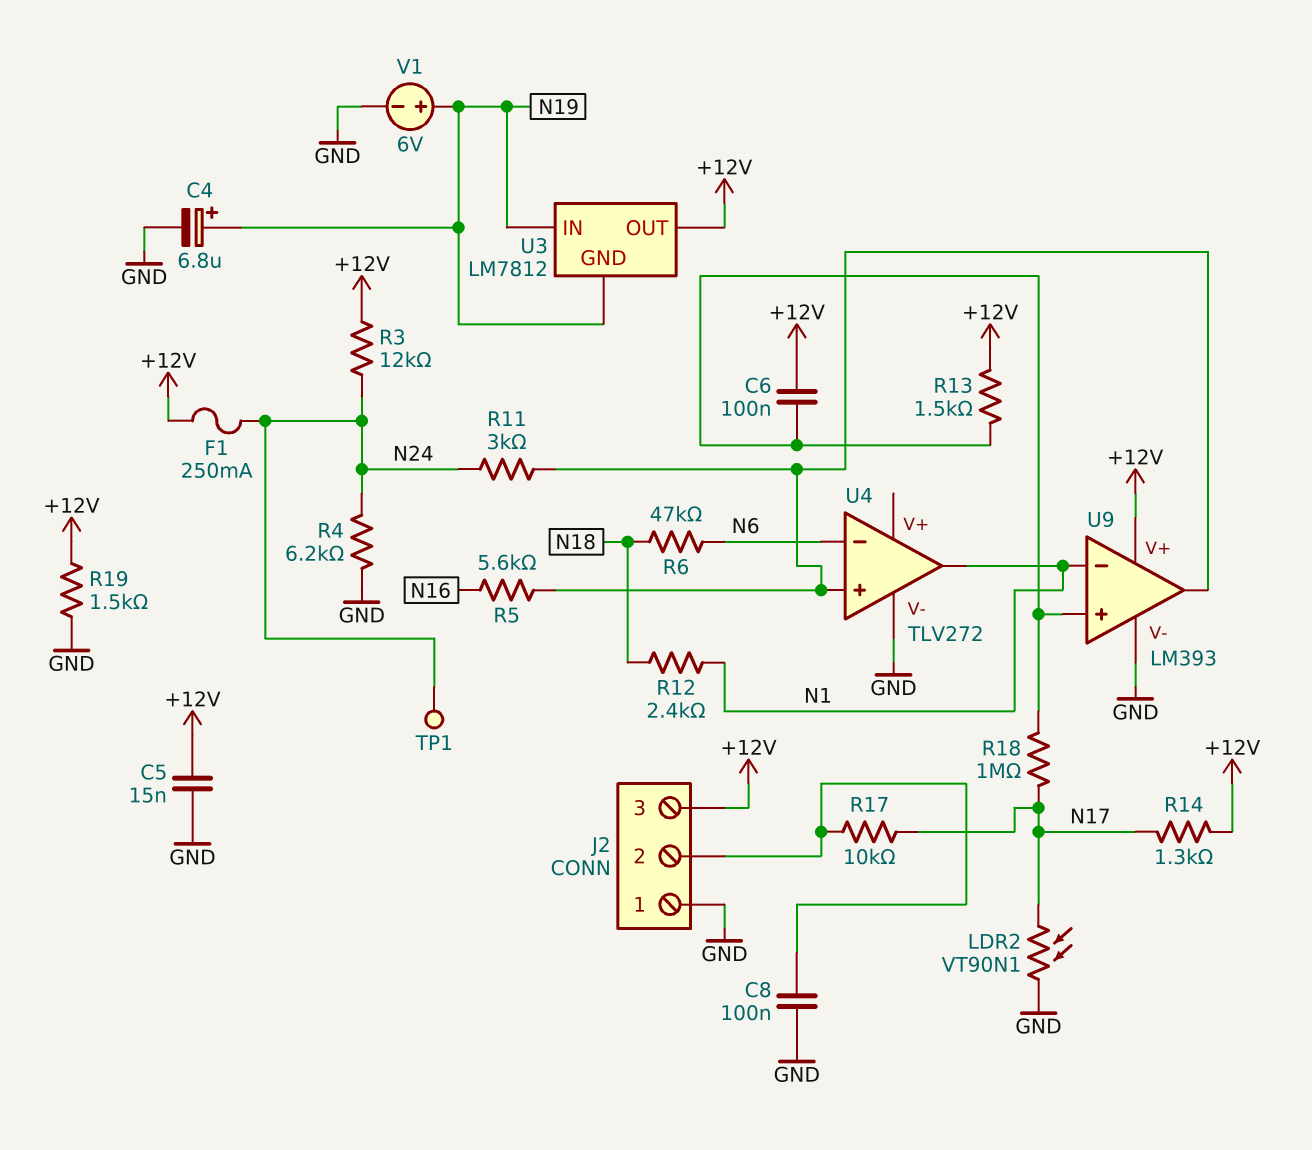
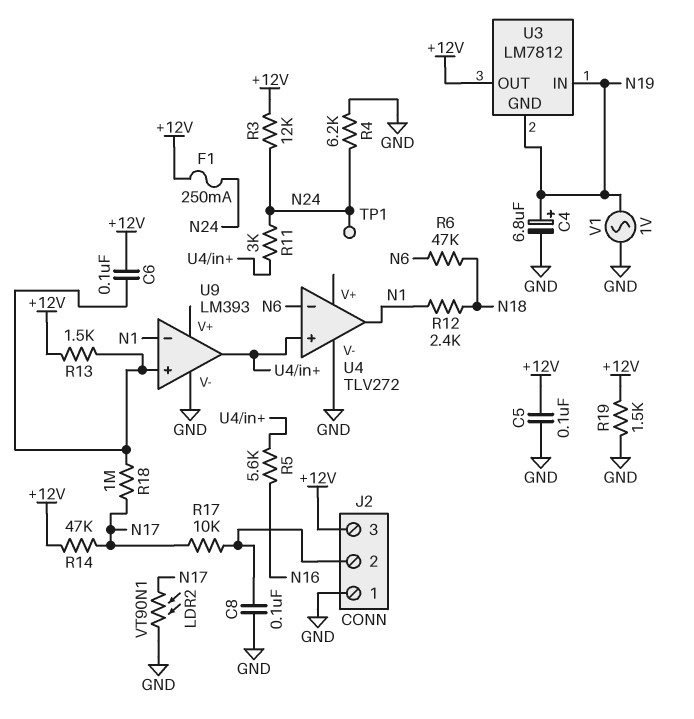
C5: 15nF (+12V, GND) -> 100nF (+12V, GND)
R14: 1.3k (+12V, N17) -> 47k (+12V, N17)
U9 pin V+: +12V -> none
V1: 6V (plus N19, minus GND) -> AC 1V (GND, N19)

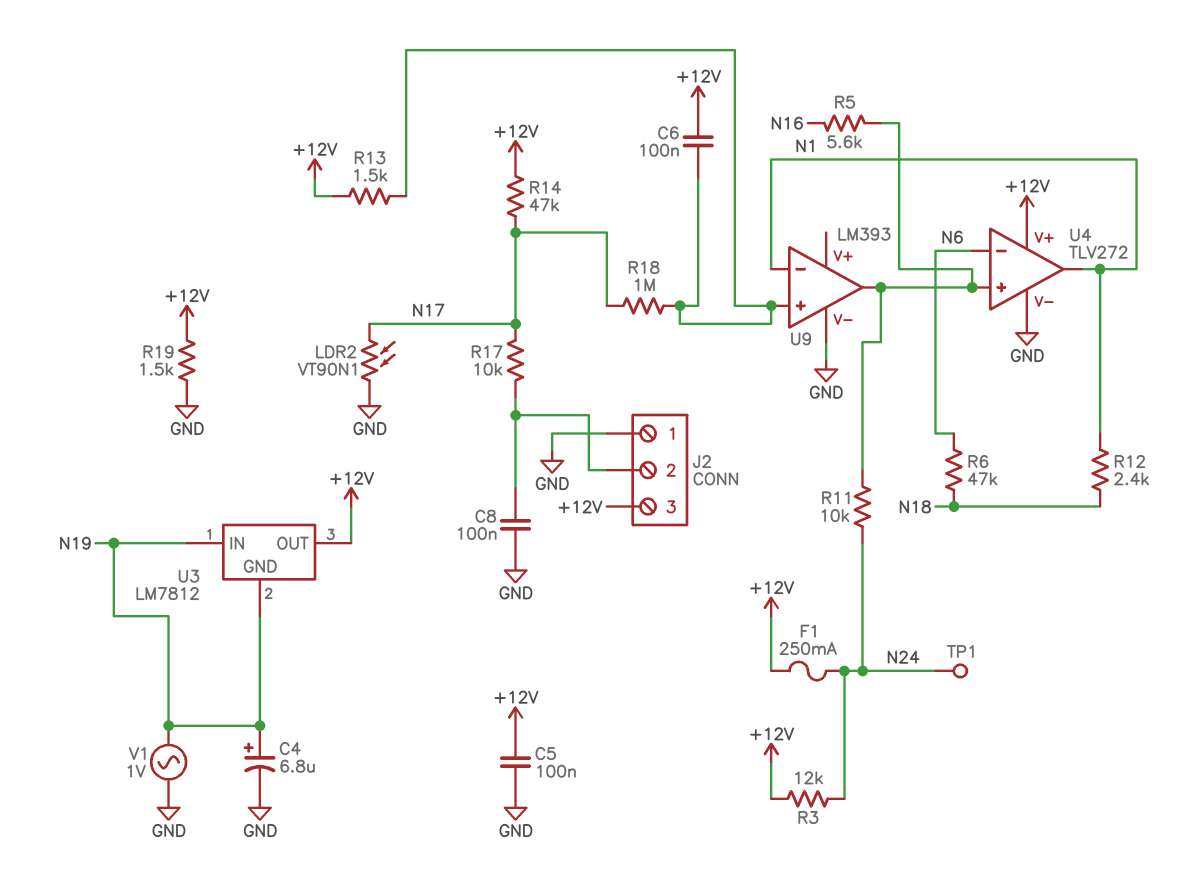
R4: 6.2k (GND, N24) -> none
R11: 3k (N24, U4/in+) -> 10k (N24, U4/in+)
U4 pin V+: none -> +12V

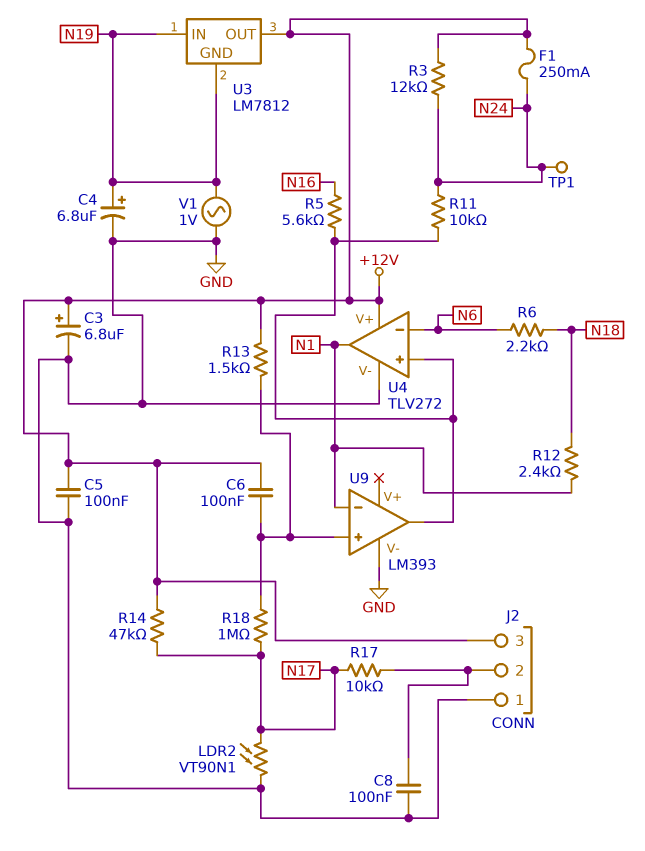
C3: none -> 6.8uF (plus +12V, minus GND)
R6: 47k (N6, N18) -> 2.2k (N6, N18)
R19: 1.5k (+12V, GND) -> none

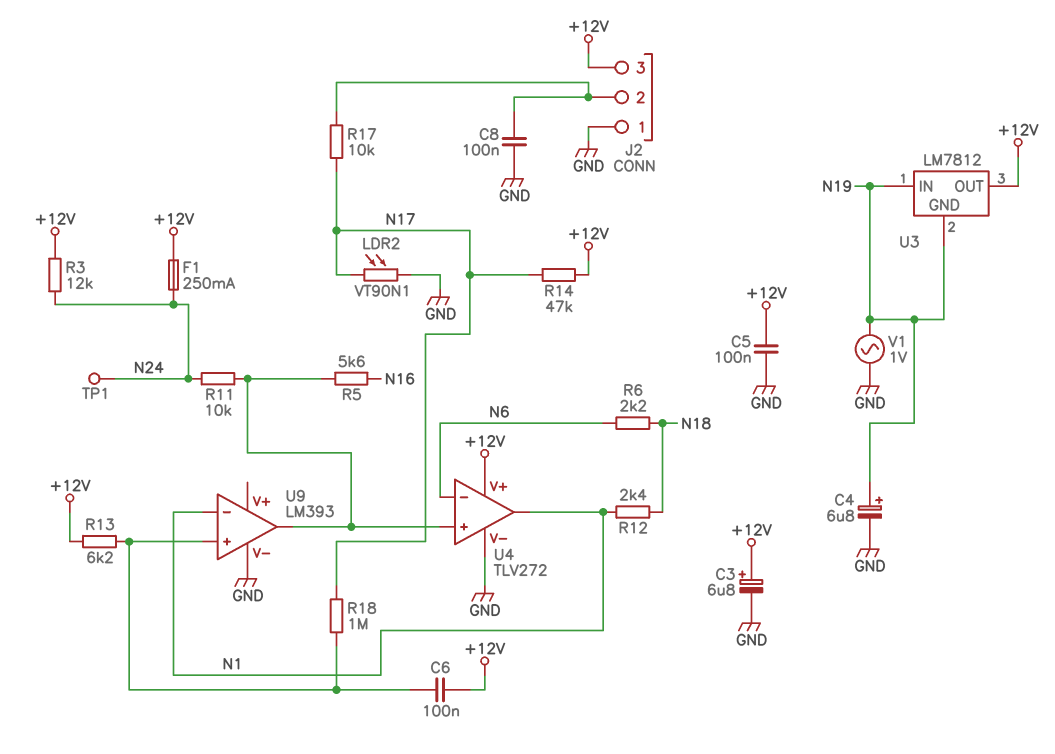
R13: 1.5k (+12V, U9/in+) -> 6.2k (+12V, U9/in+)

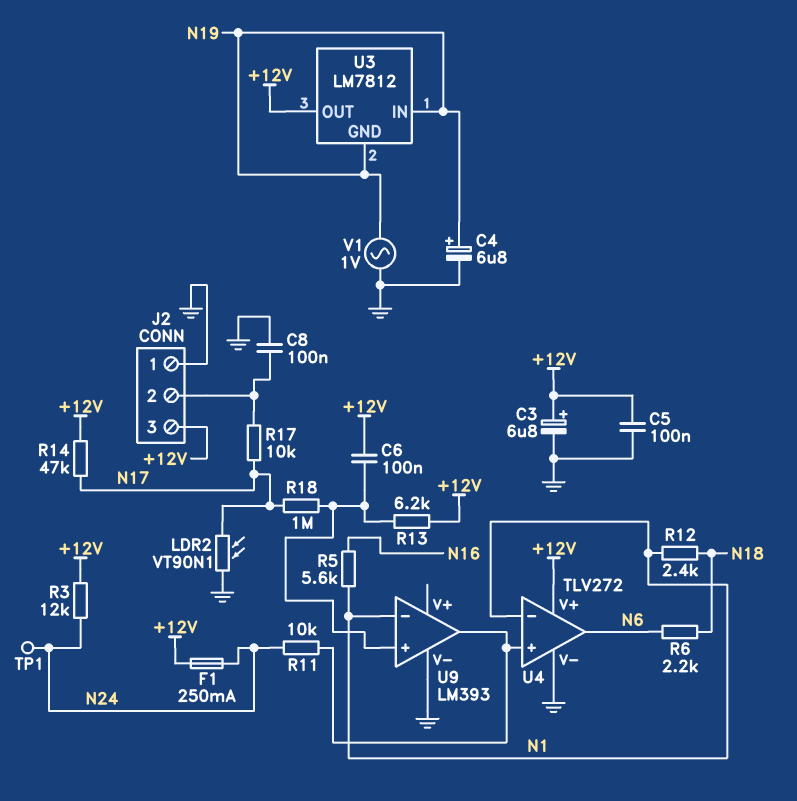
R5: 5.6k (N16, U4/in+) -> 5.6k (N1, N16)
U4 pin in-: N6 -> N1
U4 pin out: N1 -> N6

